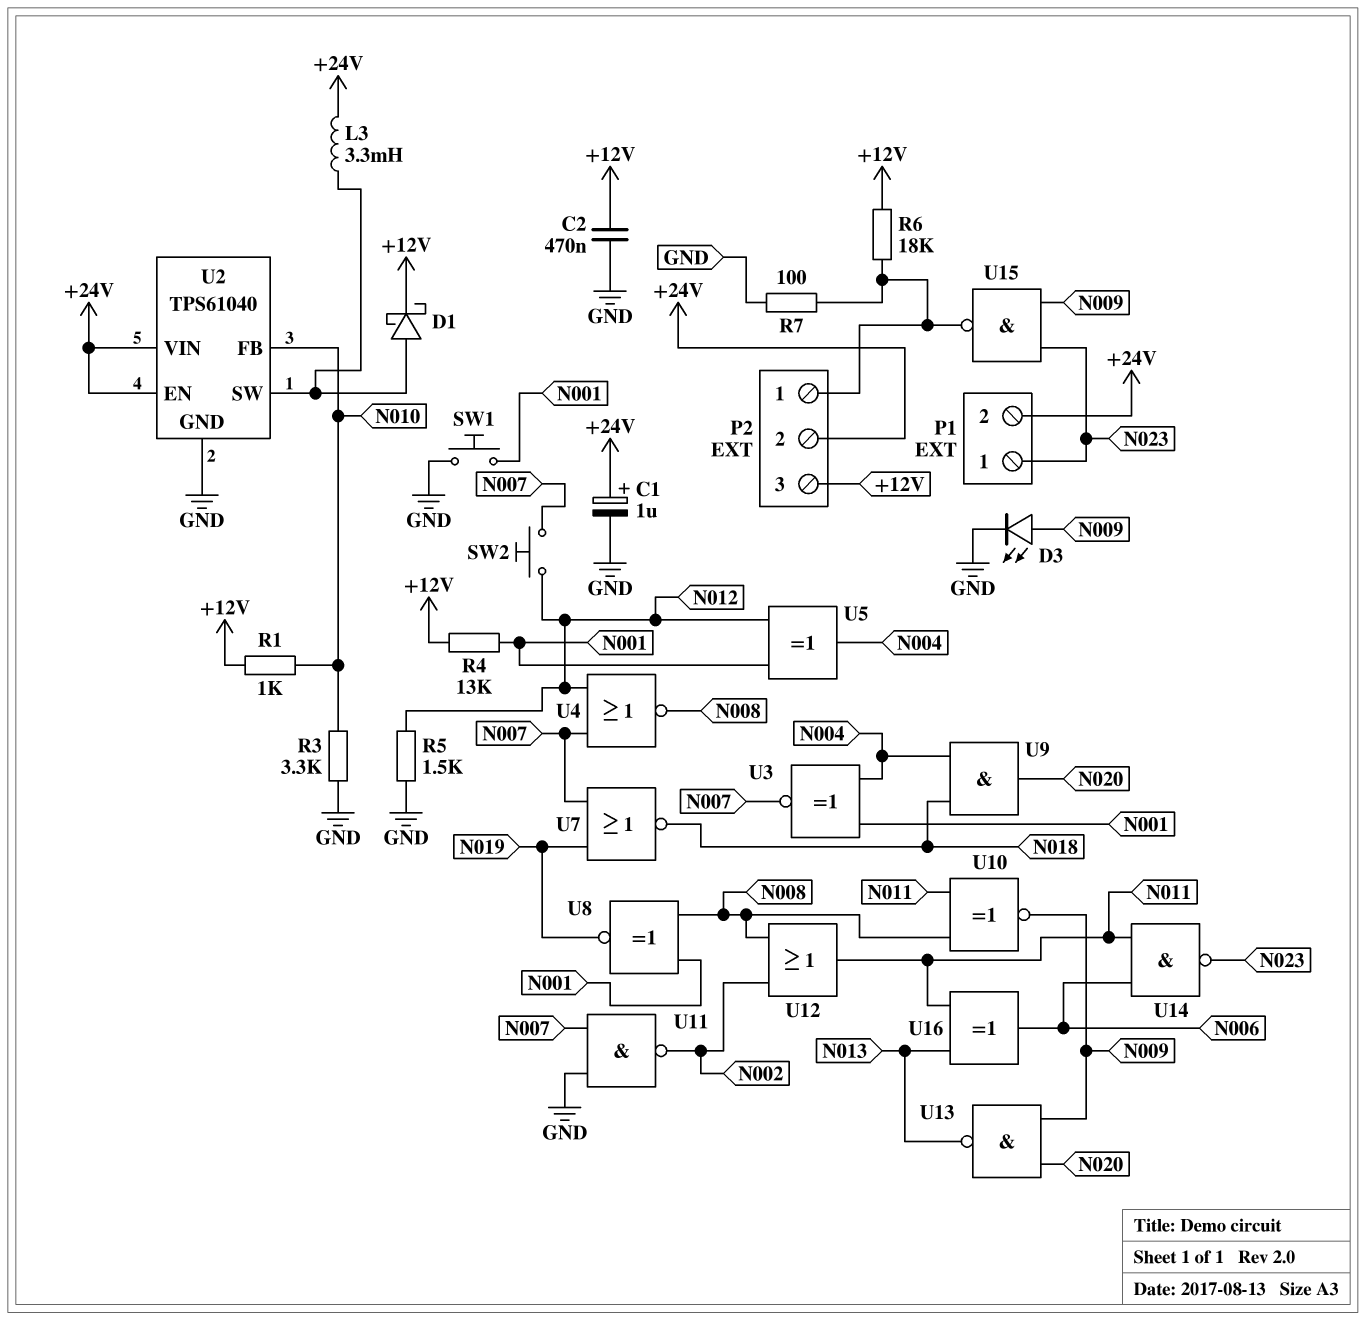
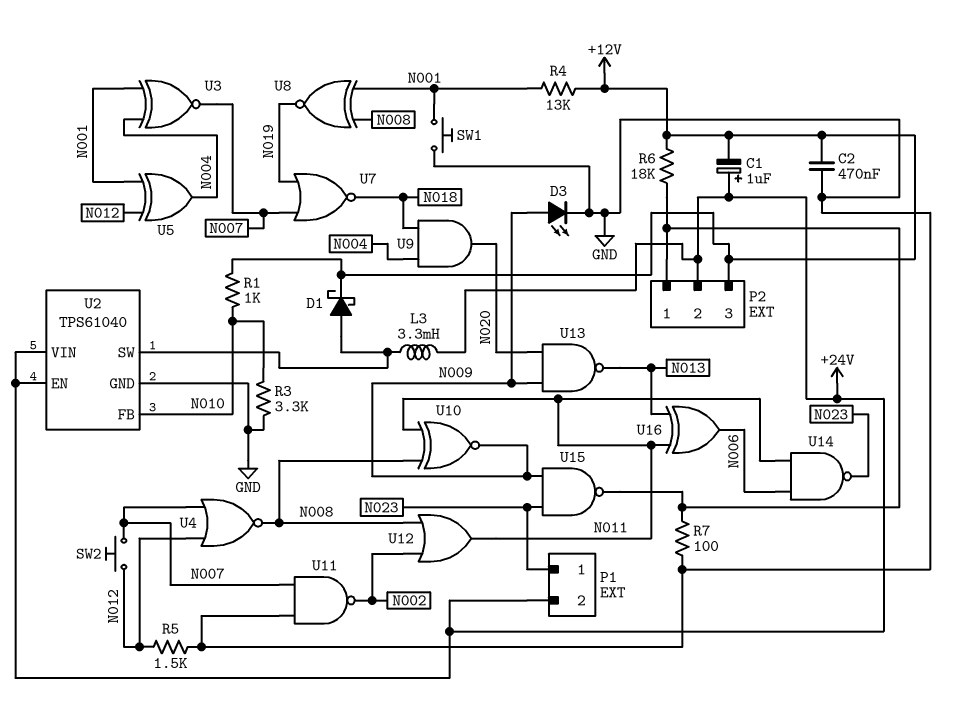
C1: 1uF (plus +24V, minus GND) -> 1uF (plus +24V, minus +12V)

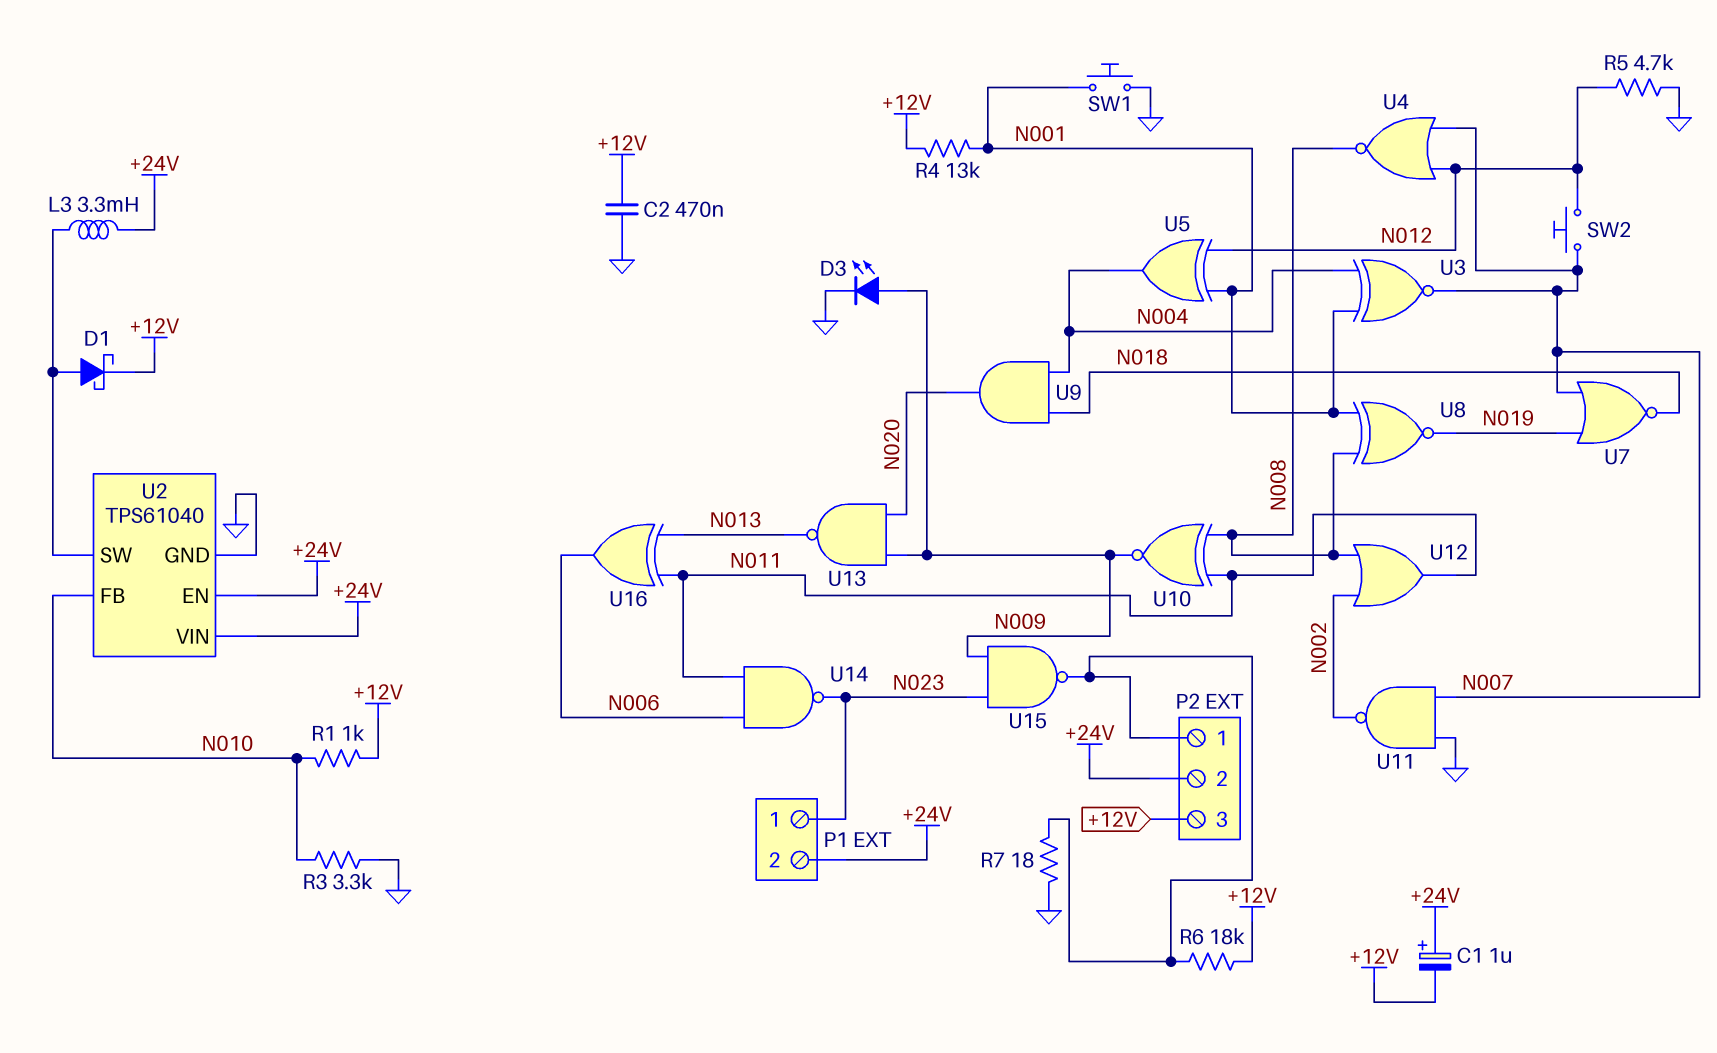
R5: 1.5k (GND, N012) -> 4.7k (GND, N012)
R7: 100 (GND, P2/1) -> 18 (GND, P2/1)

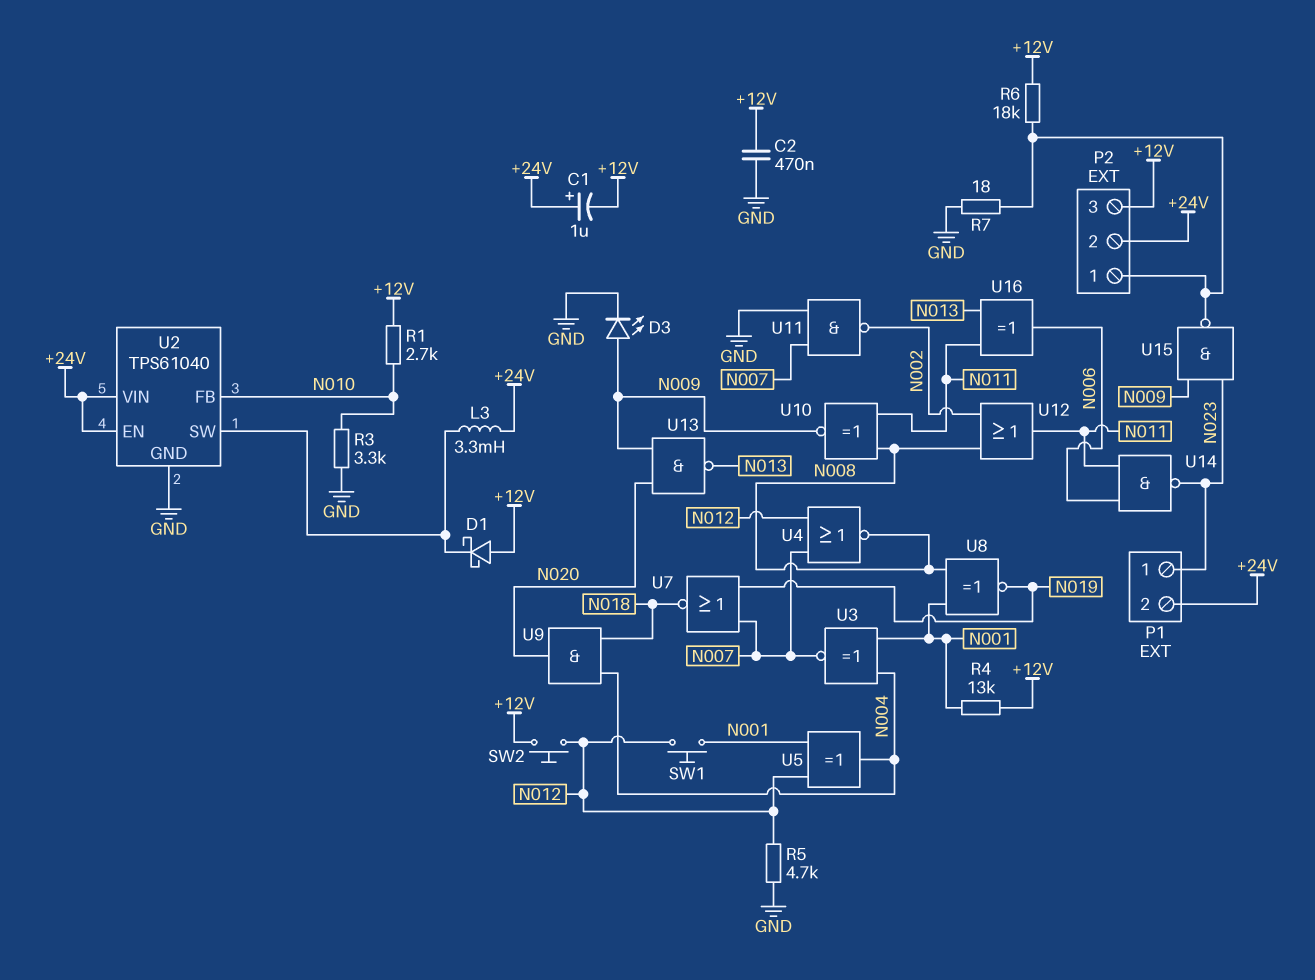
D1: schottky (A U2/SW, K +12V) -> schottky (A +12V, K U2/SW)
R1: 1k (+12V, N010) -> 2.7k (+12V, N010)
SW1: button (GND, N001) -> button (N001, N012)
SW2: button (N007, N012) -> button (+12V, N012)

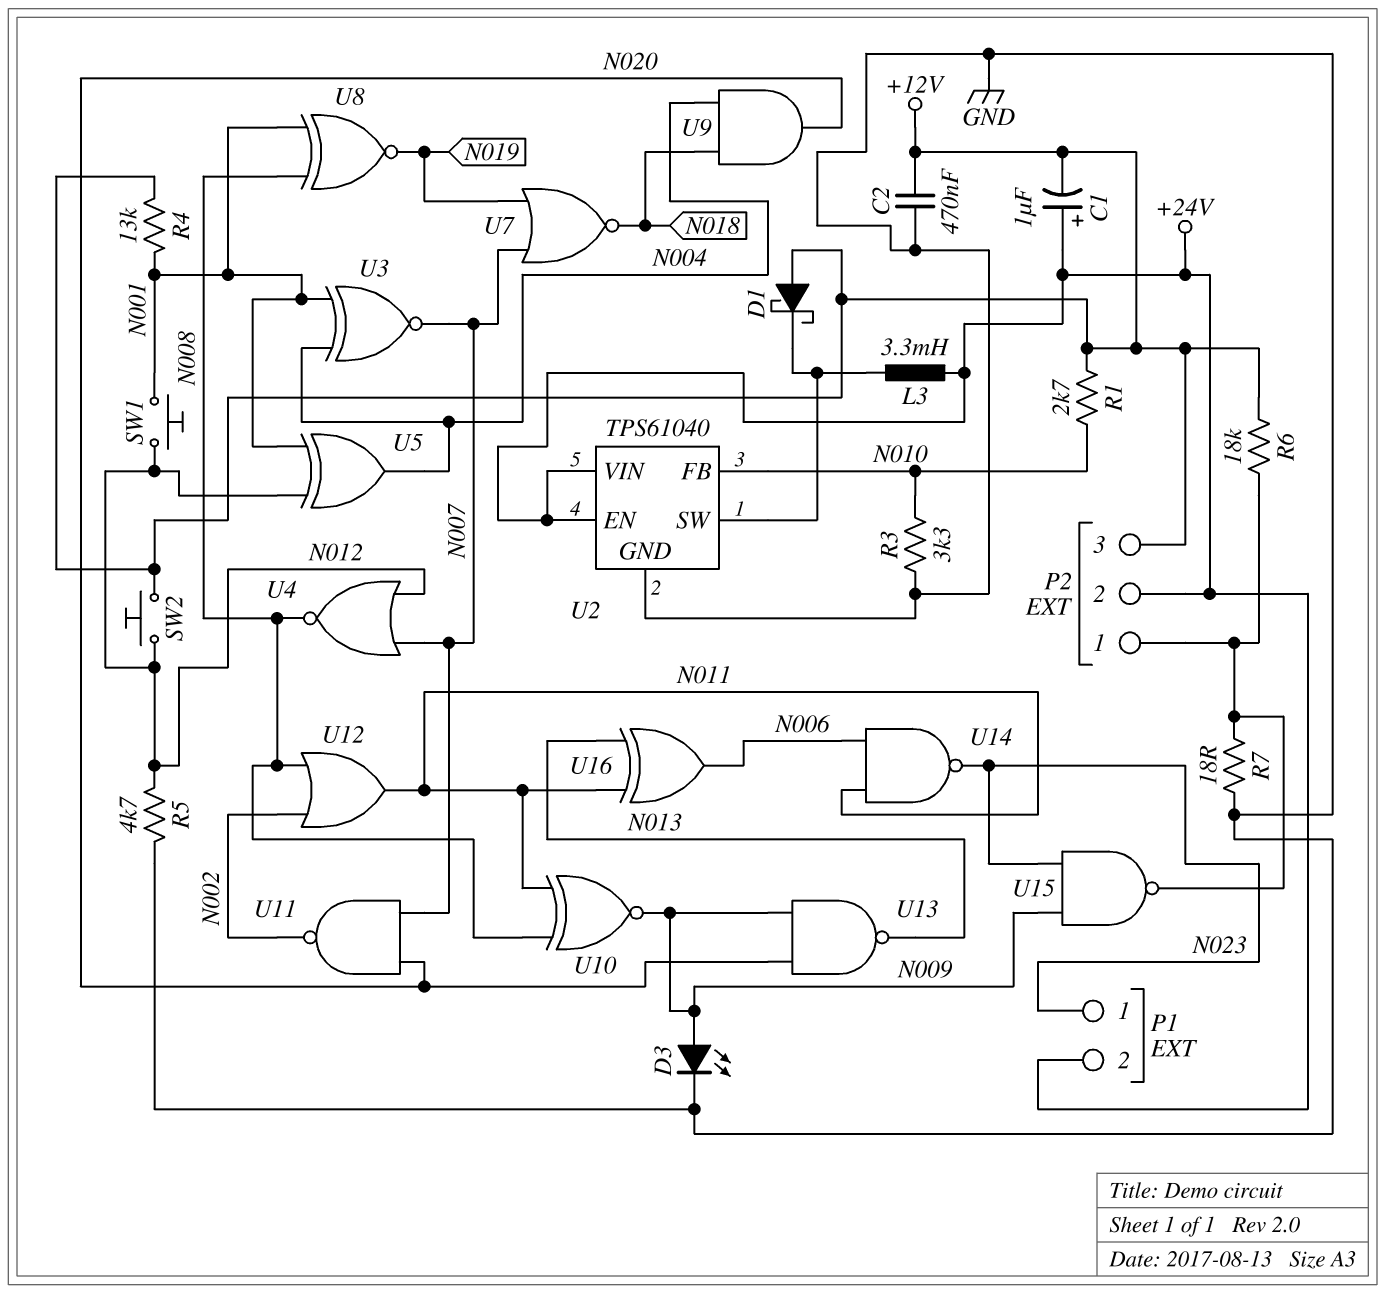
U11: NAND (in GND, in N007, out N002) -> NAND (in N007, in N020, out N002)

